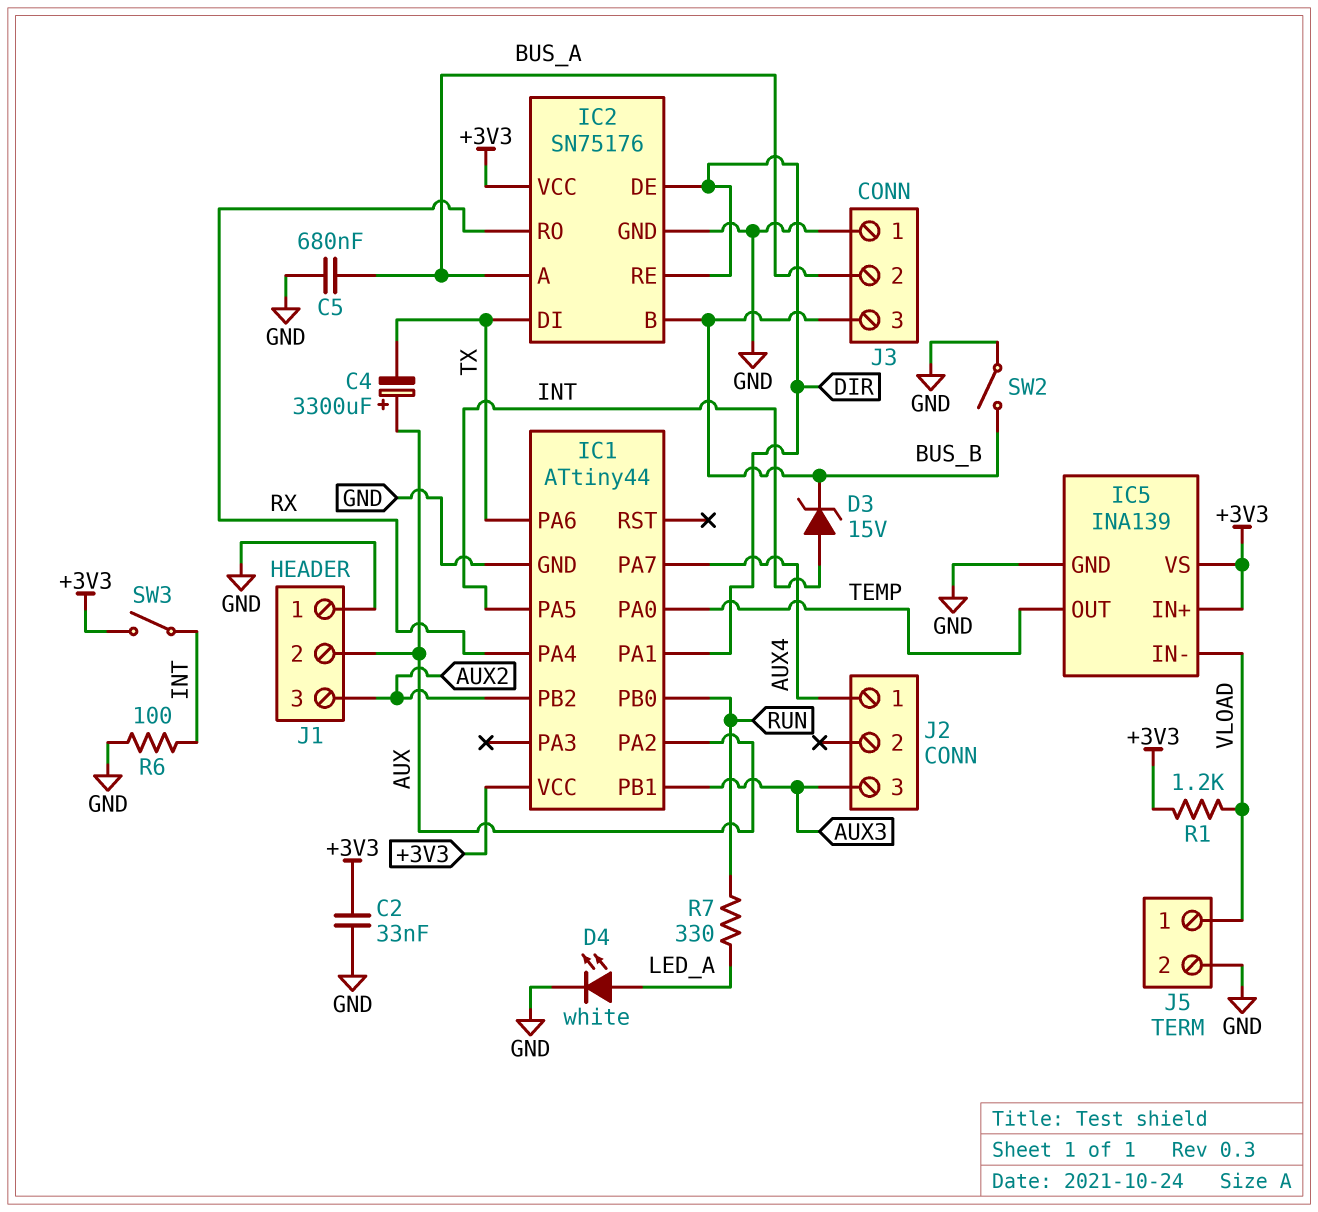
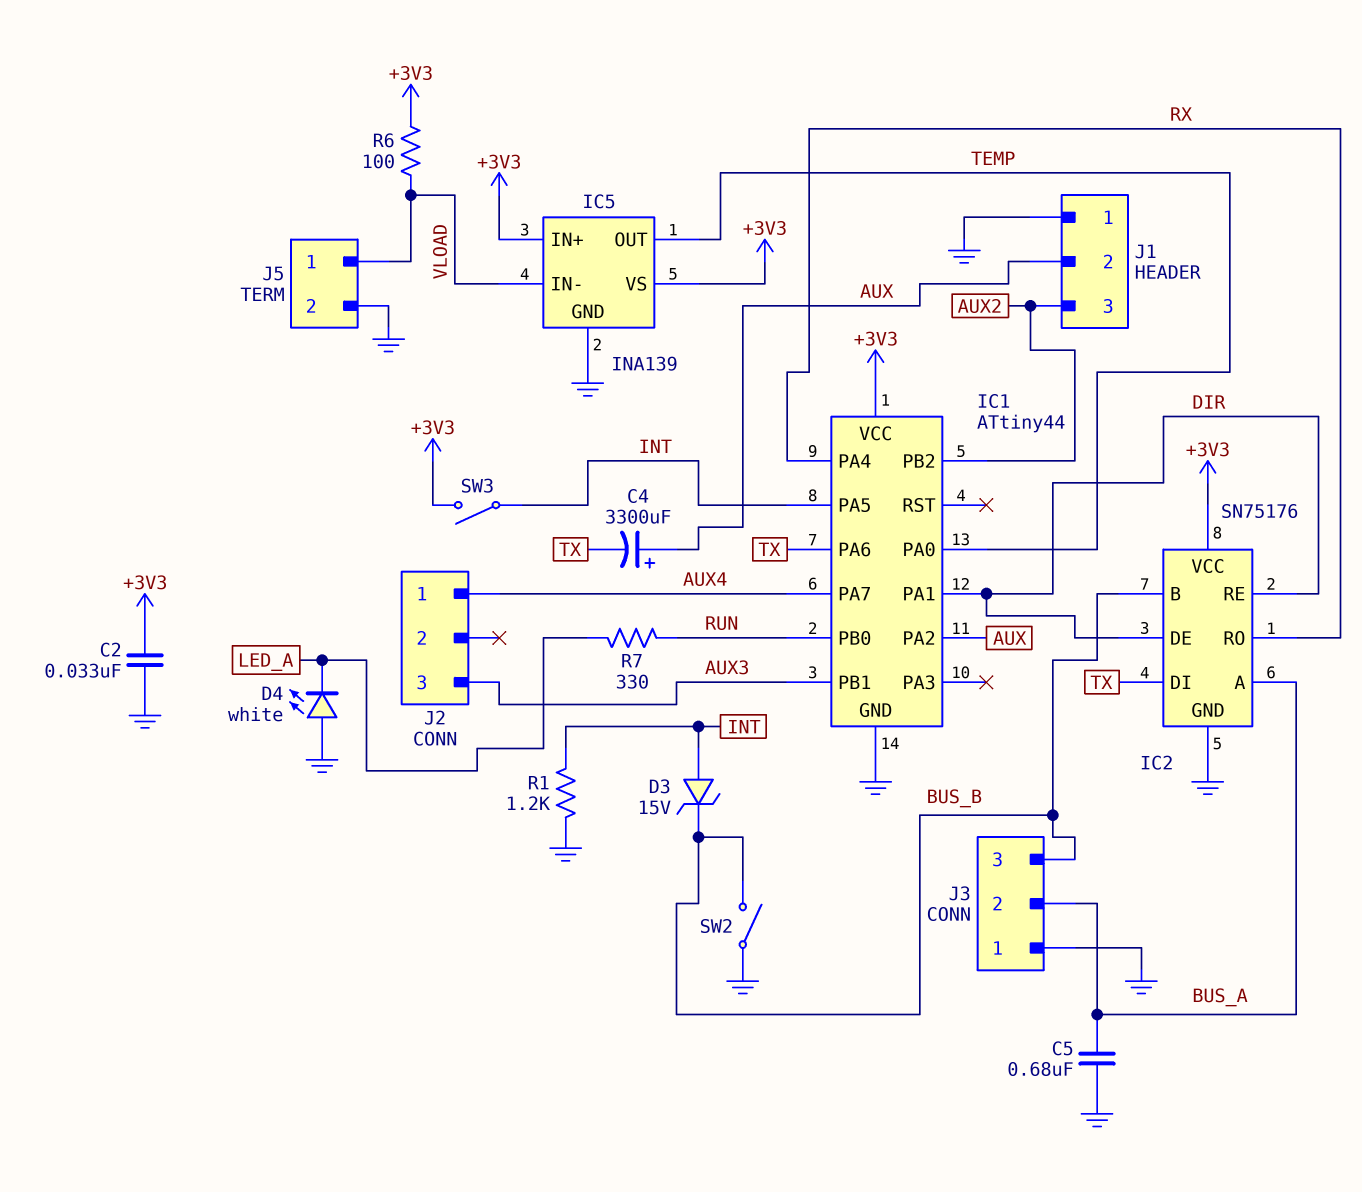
D4: LED white (A LED_A, K GND) -> LED white (A GND, K LED_A)
R1: 1.2k (+3V3, VLOAD) -> 1.2k (GND, INT)
R6: 100 (GND, INT) -> 100 (+3V3, VLOAD)

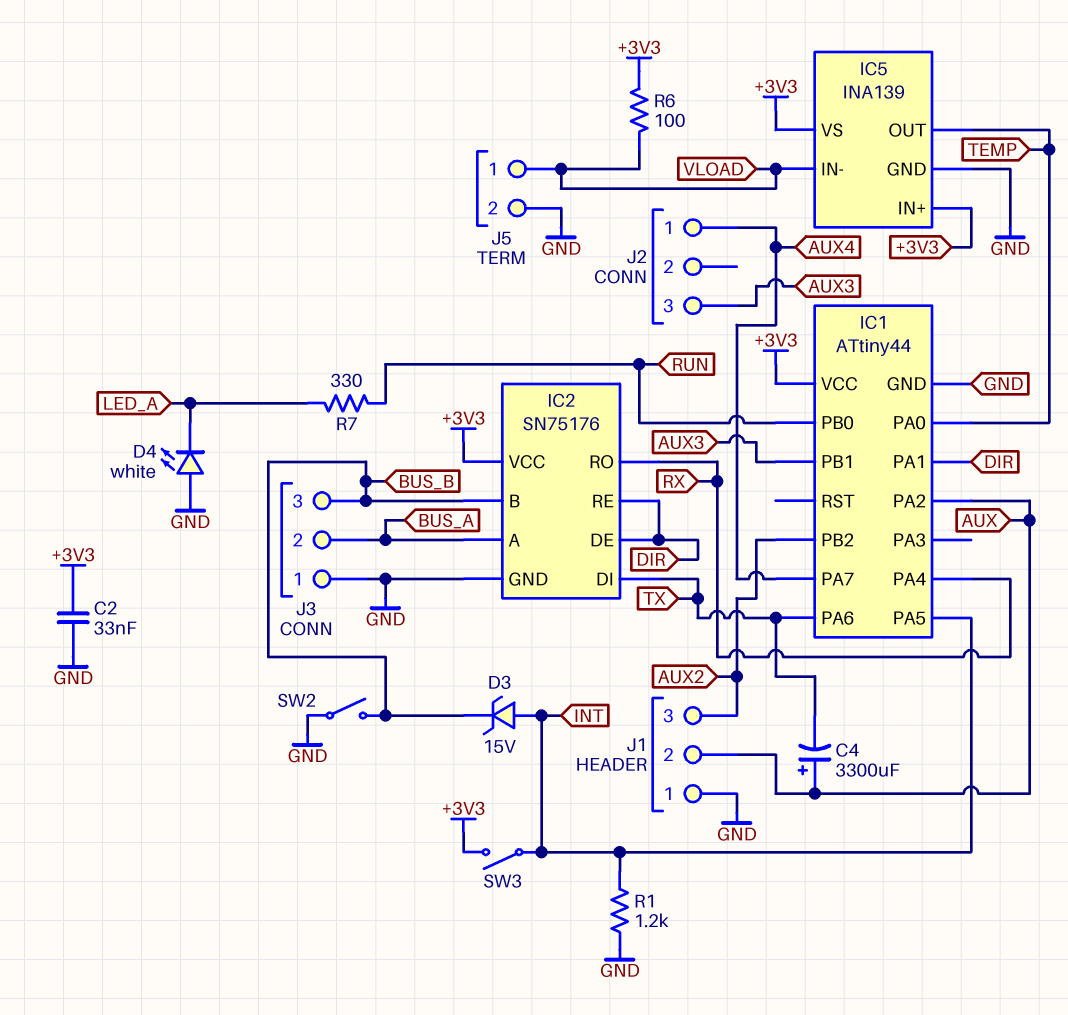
C5: 680nF (BUS_A, GND) -> none

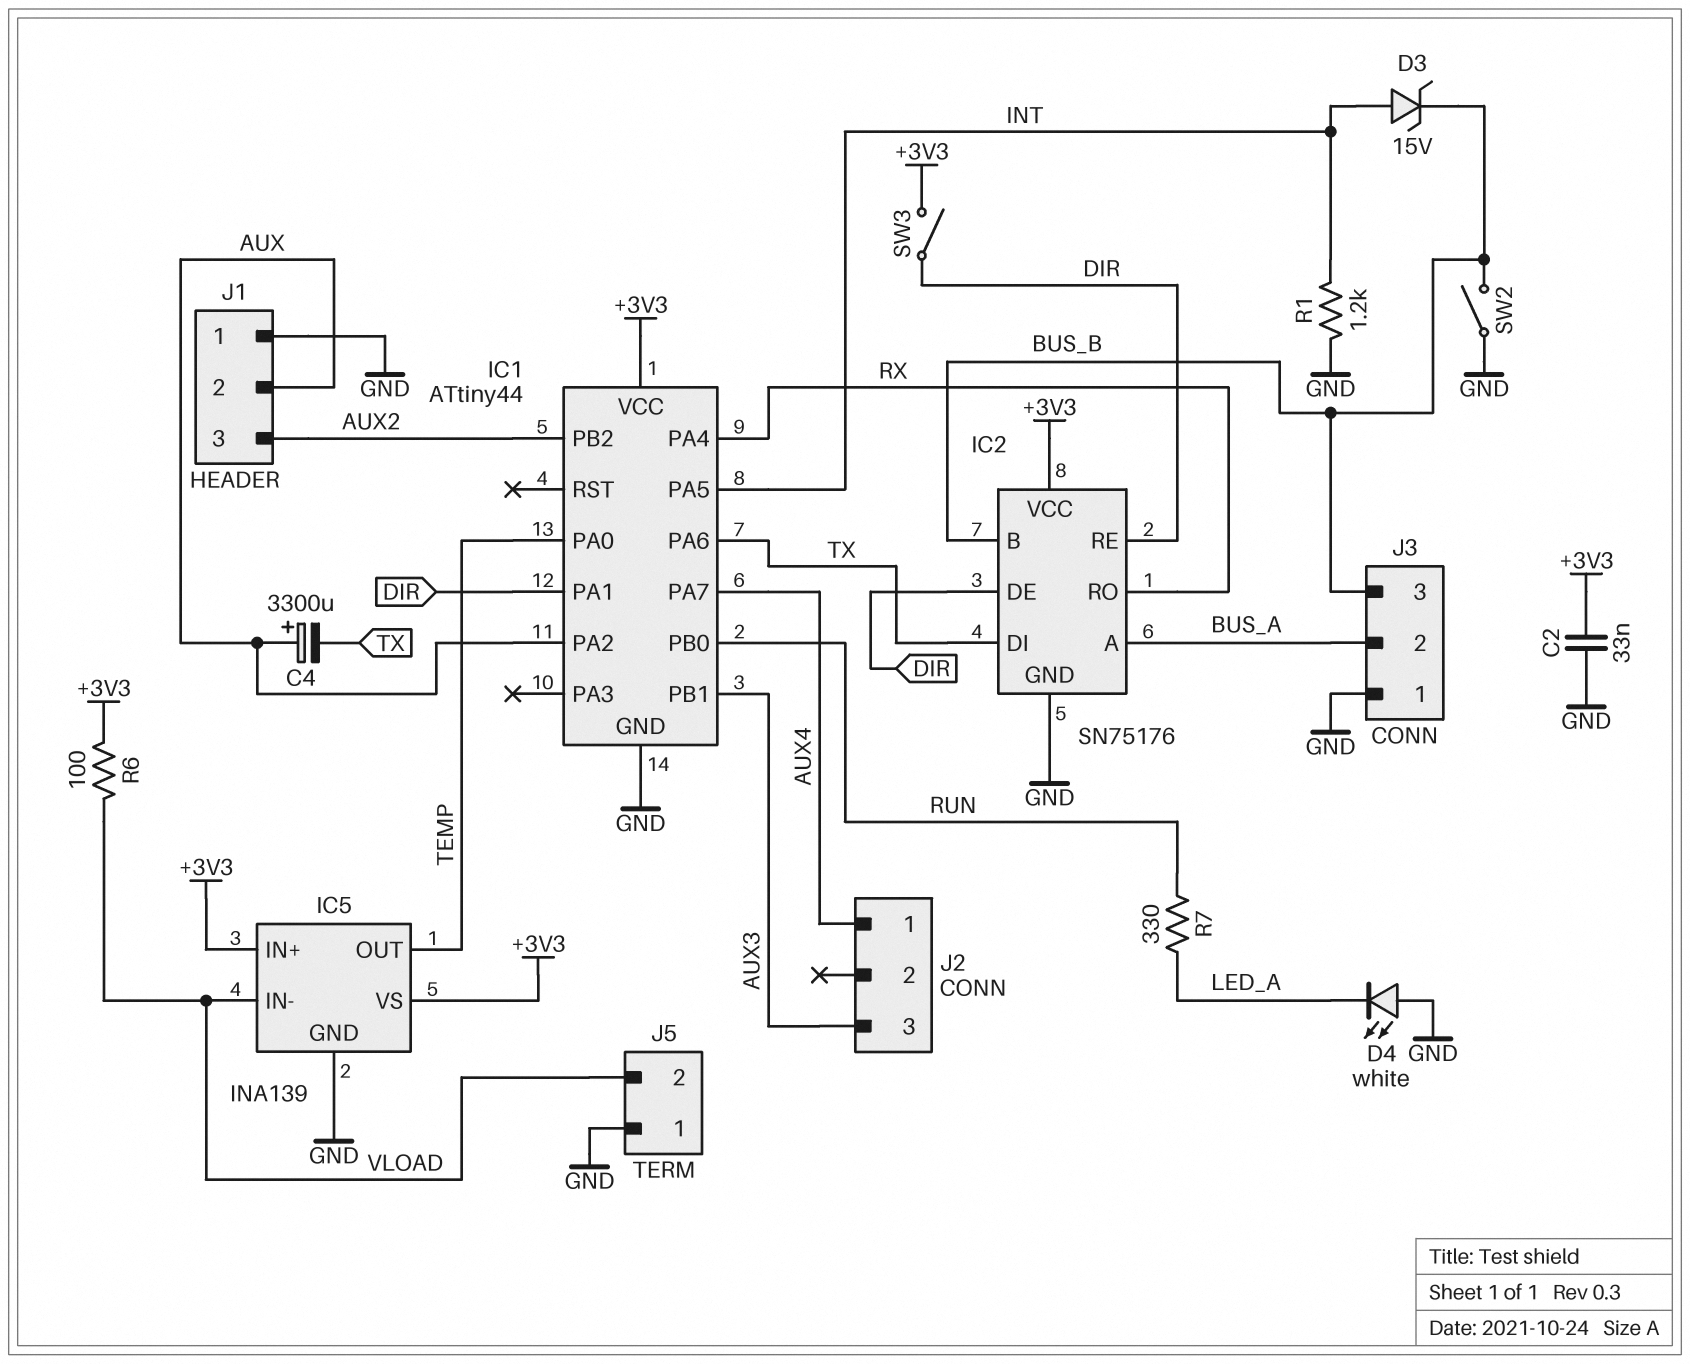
J5 pin 1: VLOAD -> GND
J5 pin 2: GND -> VLOAD
SW3: switch (+3V3, INT) -> switch (+3V3, DIR)

